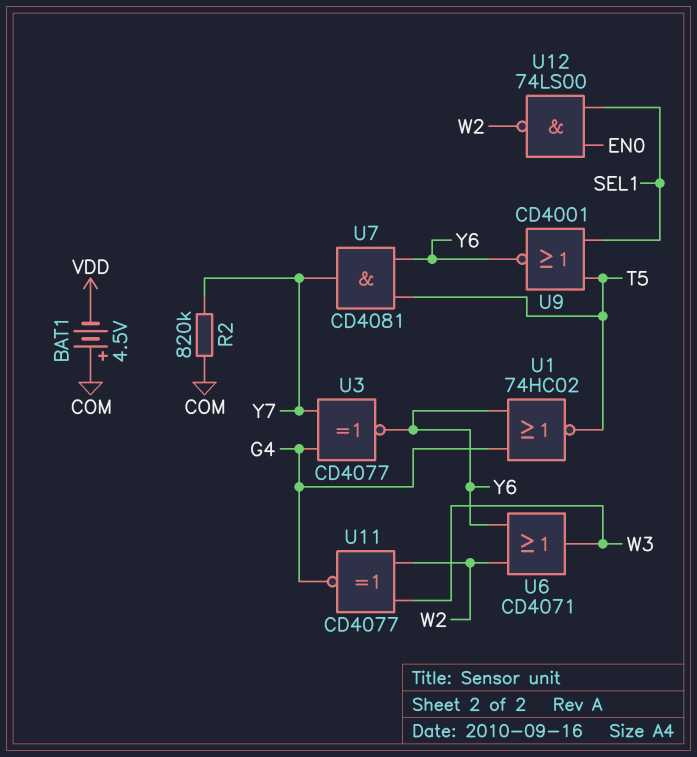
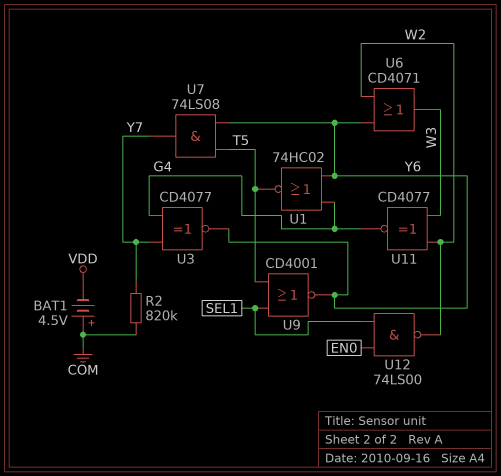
U7: AND CD4081 (in T5, in Y6, out Y7) -> AND 74LS08 (in T5, in Y6, out Y7)

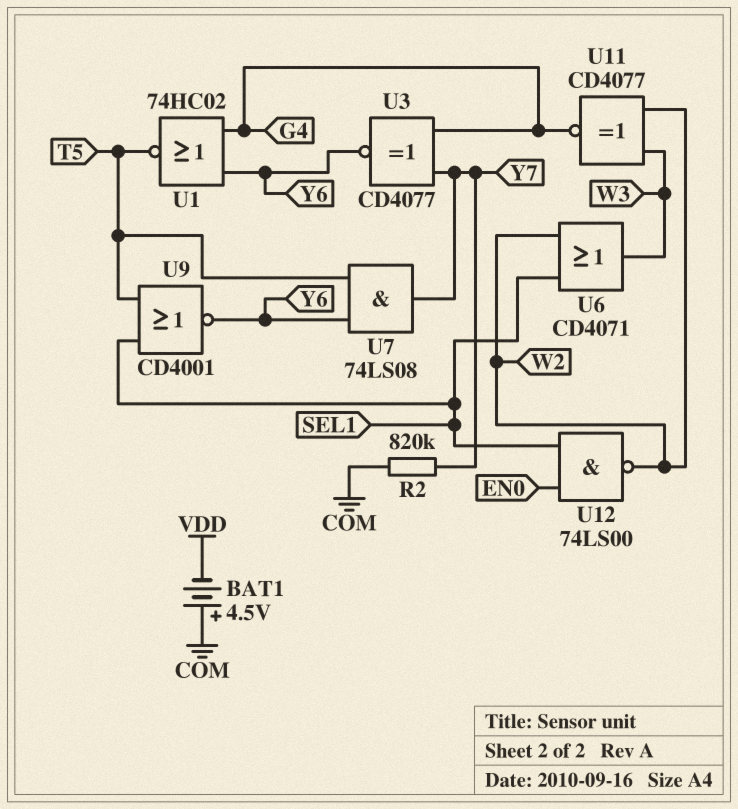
U6: OR CD4071 (in W2, in Y6, out W3) -> OR CD4071 (in SEL1, in W2, out W3)

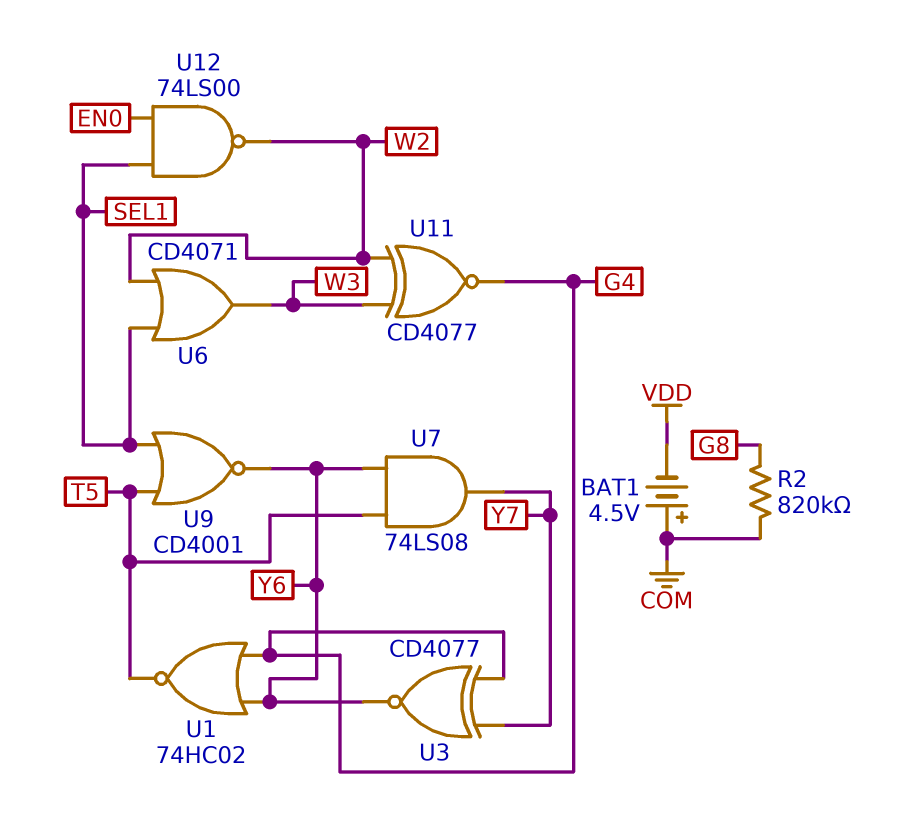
R2: 820k (COM, Y7) -> 820k (COM, G8)

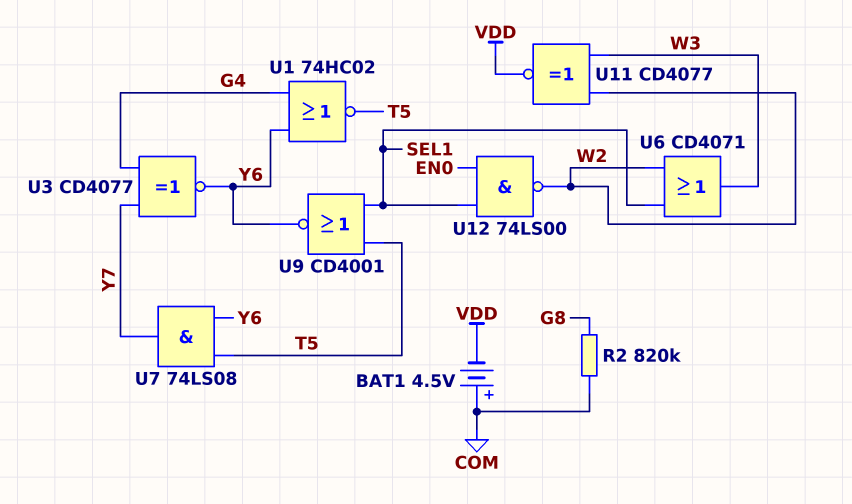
U11: XNOR CD4077 (in W2, in W3, out G4) -> XNOR CD4077 (in W2, in W3, out VDD)

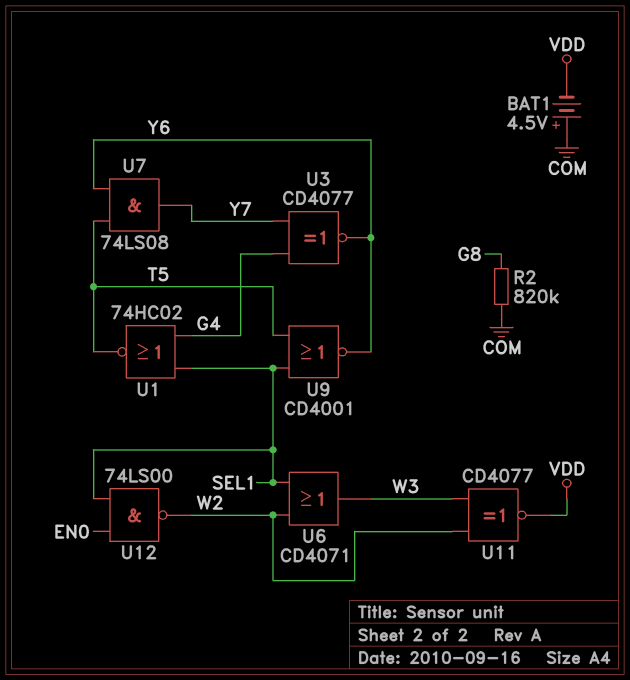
U1: NOR 74HC02 (in G4, in Y6, out T5) -> NOR 74HC02 (in G4, in SEL1, out T5)

